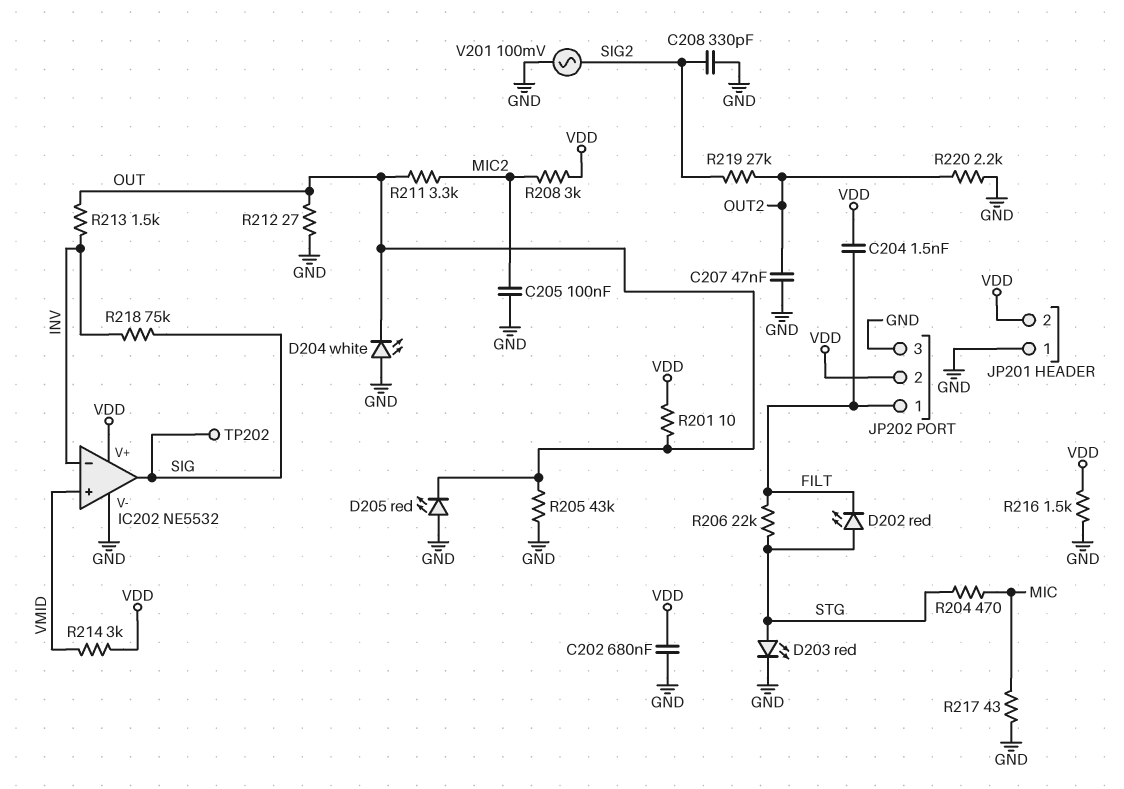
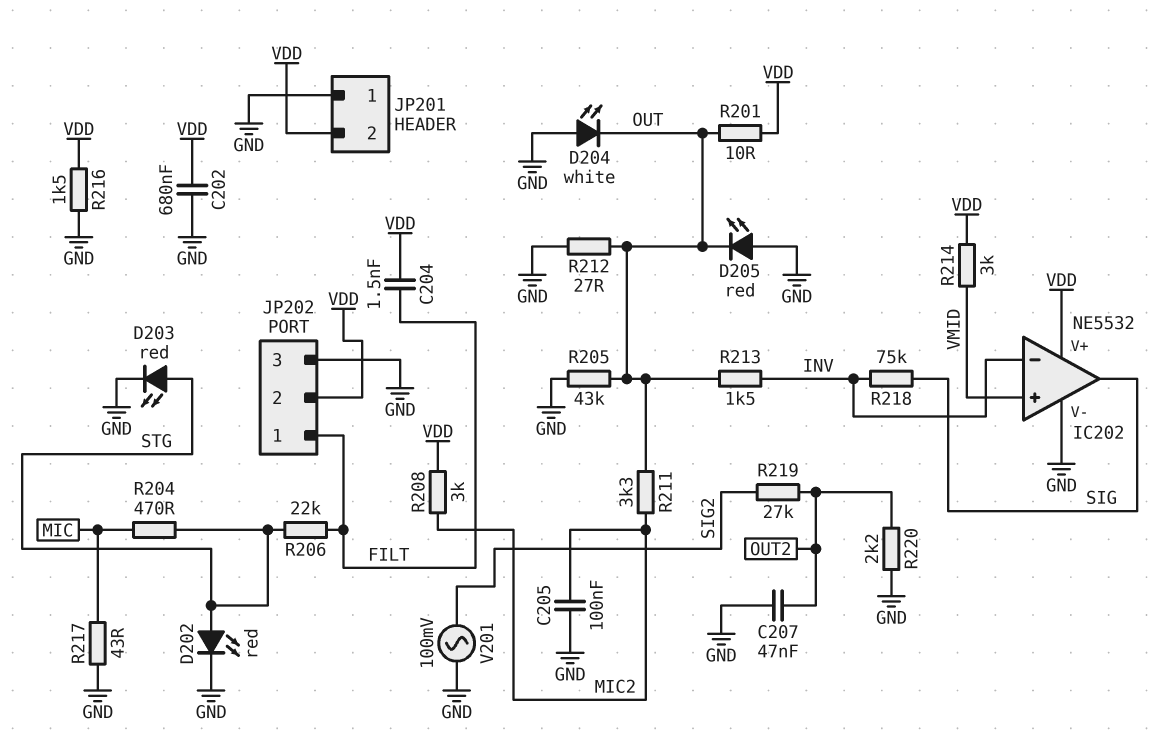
C208: 330pF (GND, SIG2) -> none
D202: LED red (A STG, K FILT) -> LED red (A STG, K GND)
TP202: test point (SIG) -> none

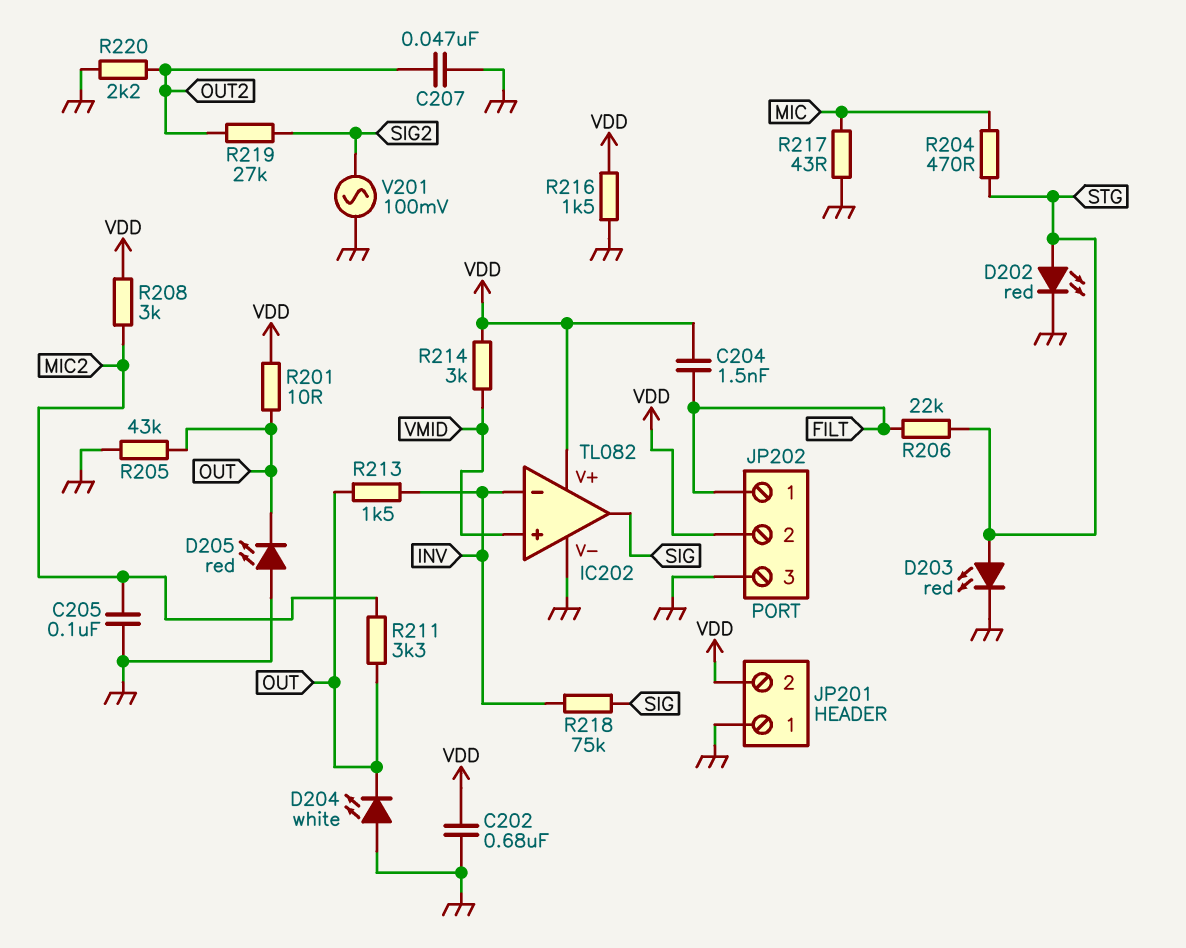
IC202: NE5532 -> TL082
R212: 27 (GND, OUT) -> none

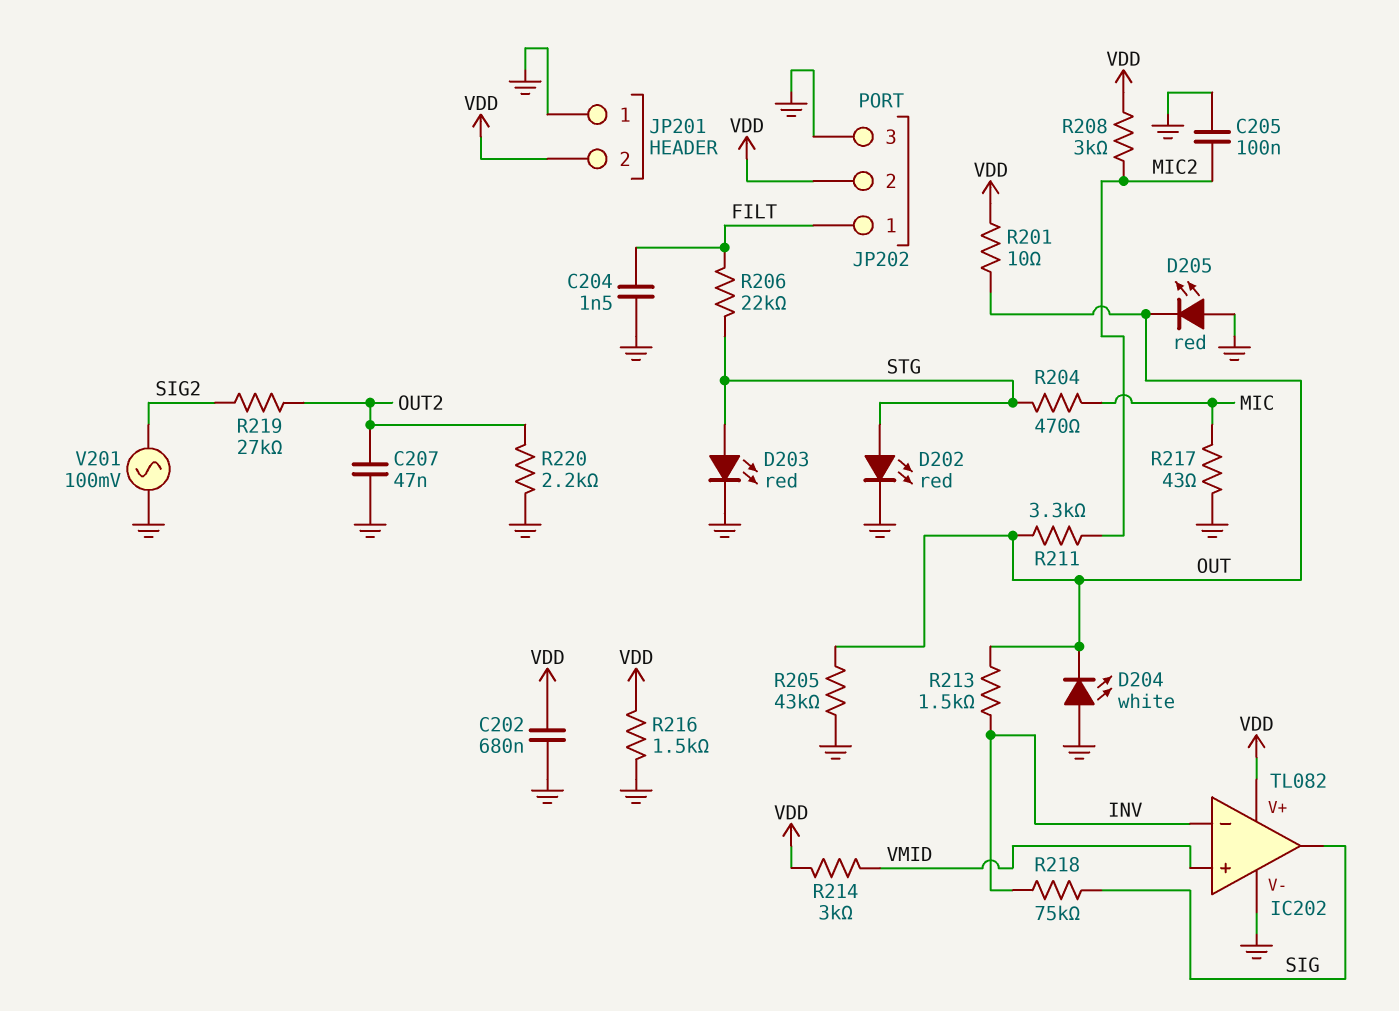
C204: 1.5nF (FILT, VDD) -> 1.5nF (FILT, GND)

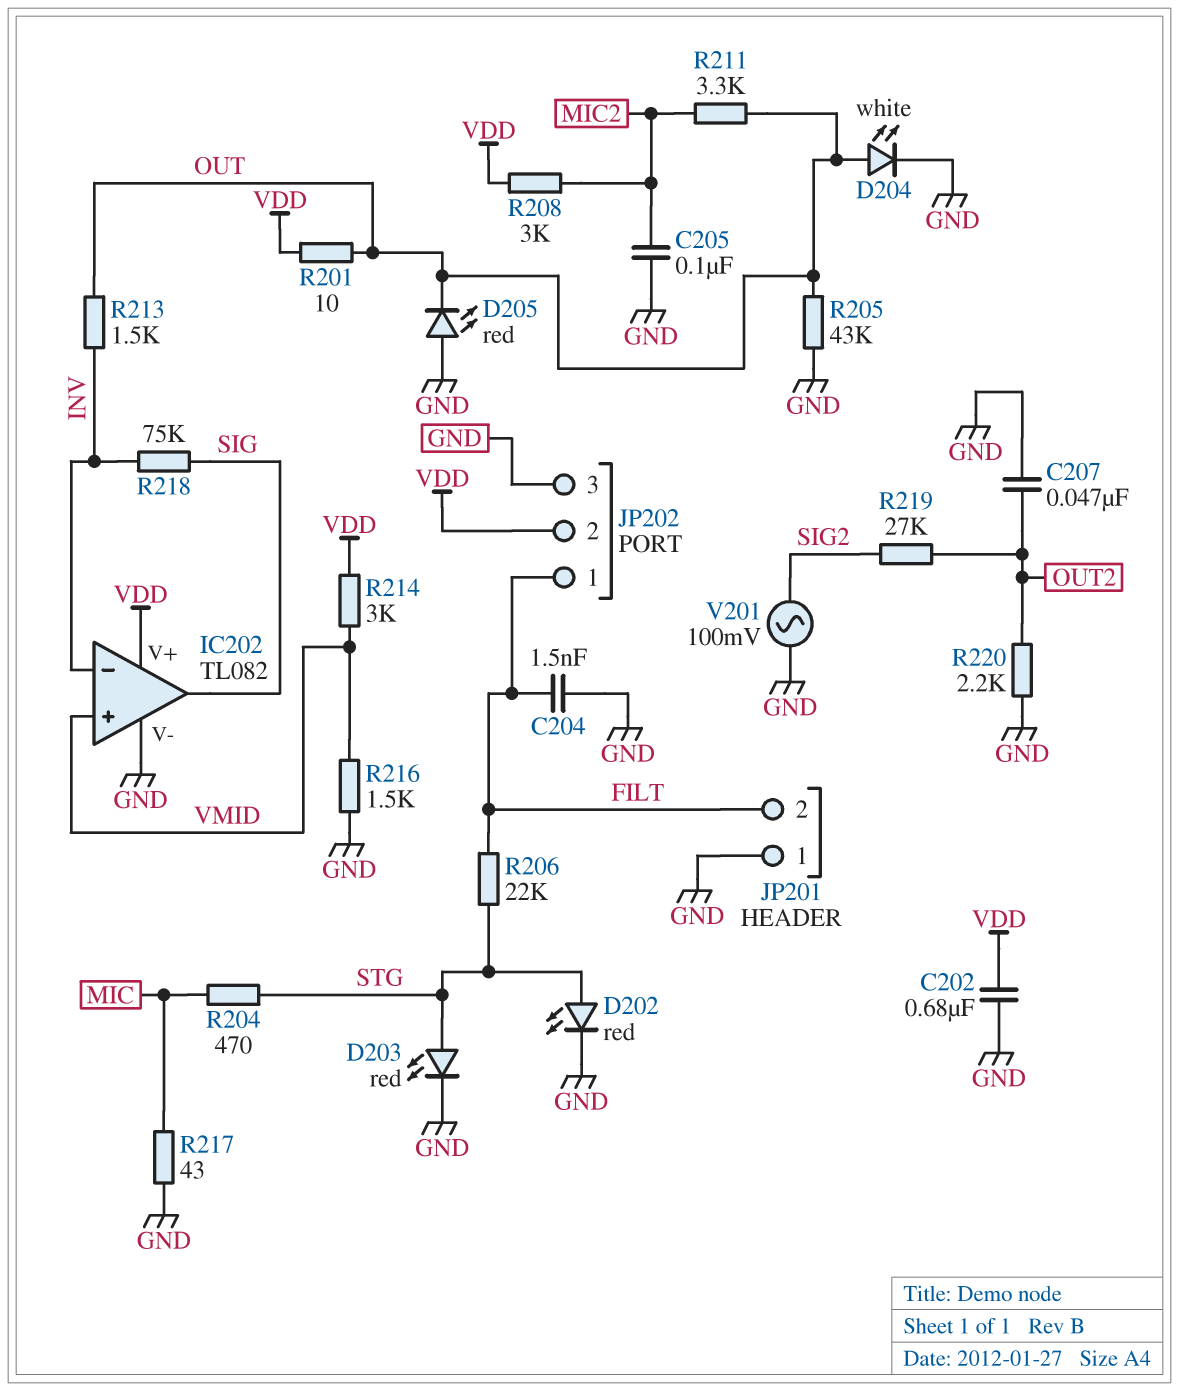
D204: LED white (A GND, K OUT) -> LED white (A OUT, K GND)
JP201 pin 2: VDD -> FILT
R216: 1.5k (GND, VDD) -> 1.5k (GND, VMID)

